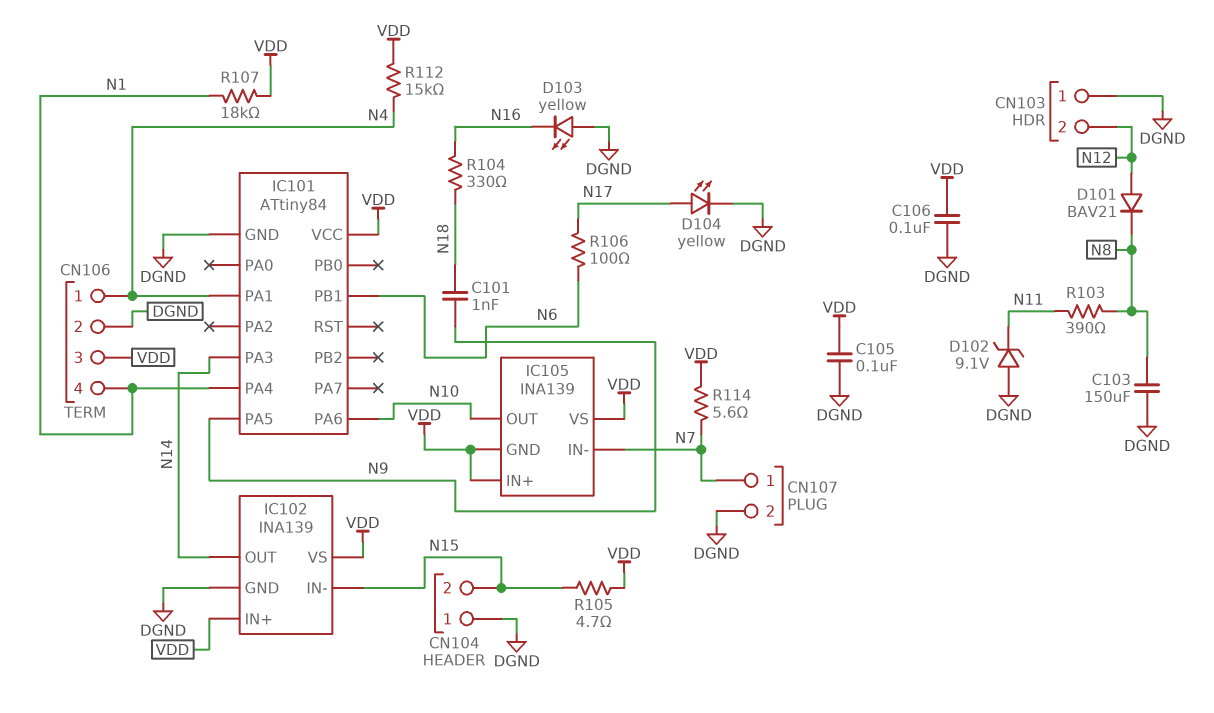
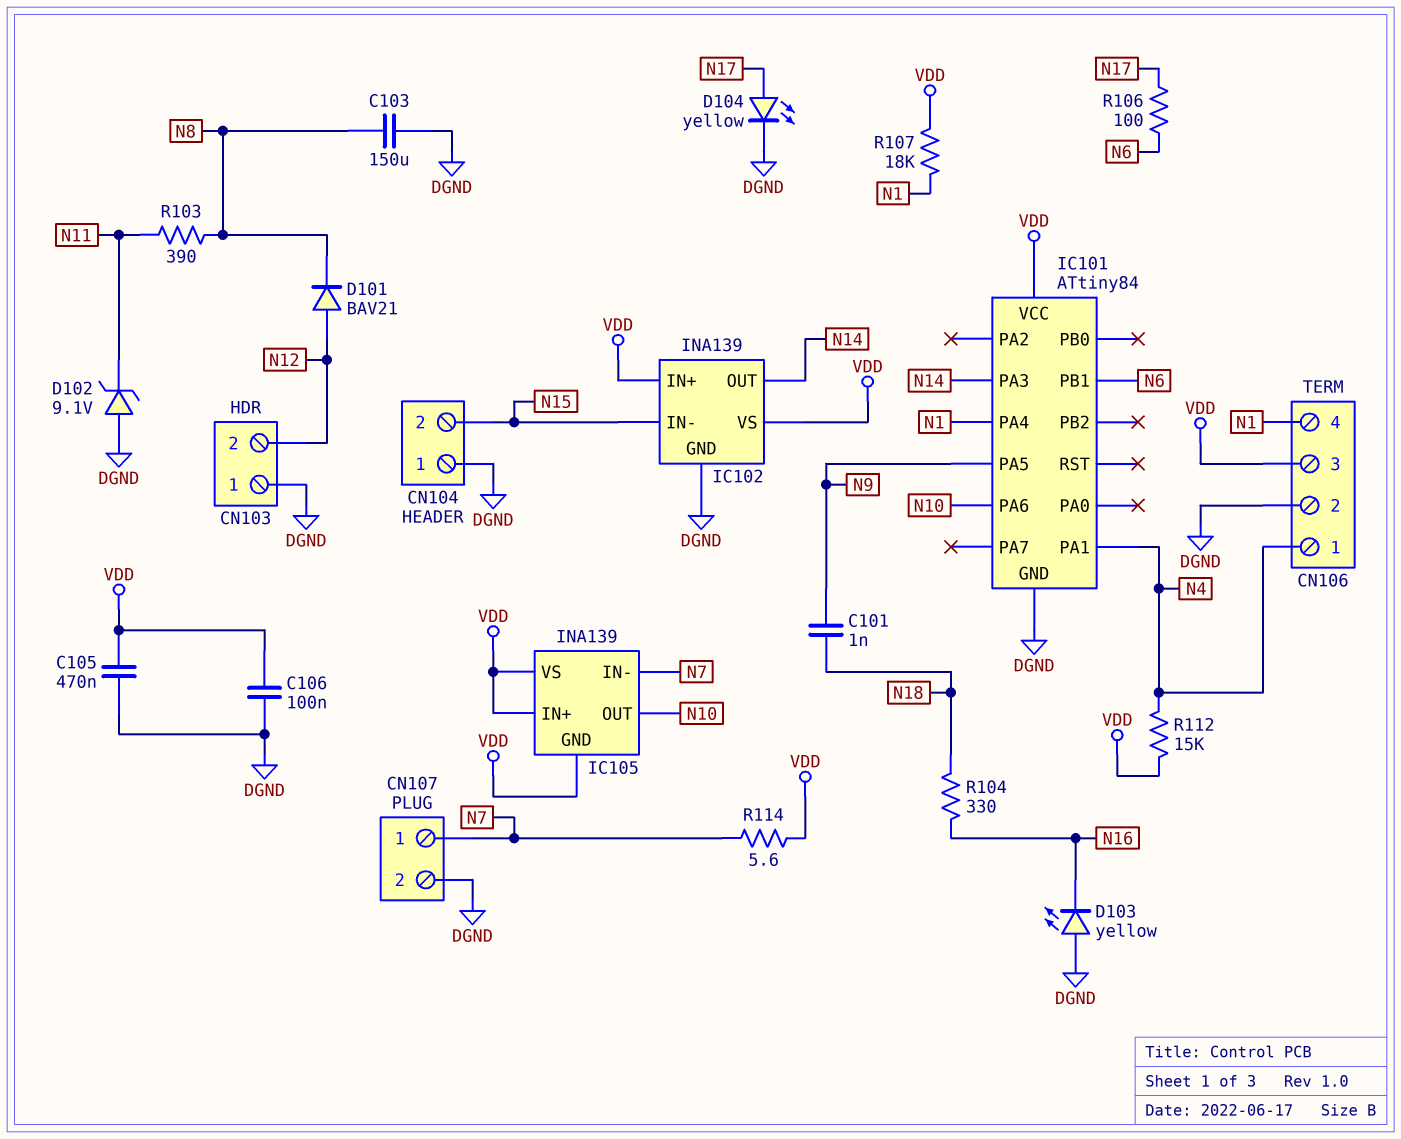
C105: 100nF (DGND, VDD) -> 470nF (DGND, VDD)
R105: 4.7 (N15, VDD) -> none

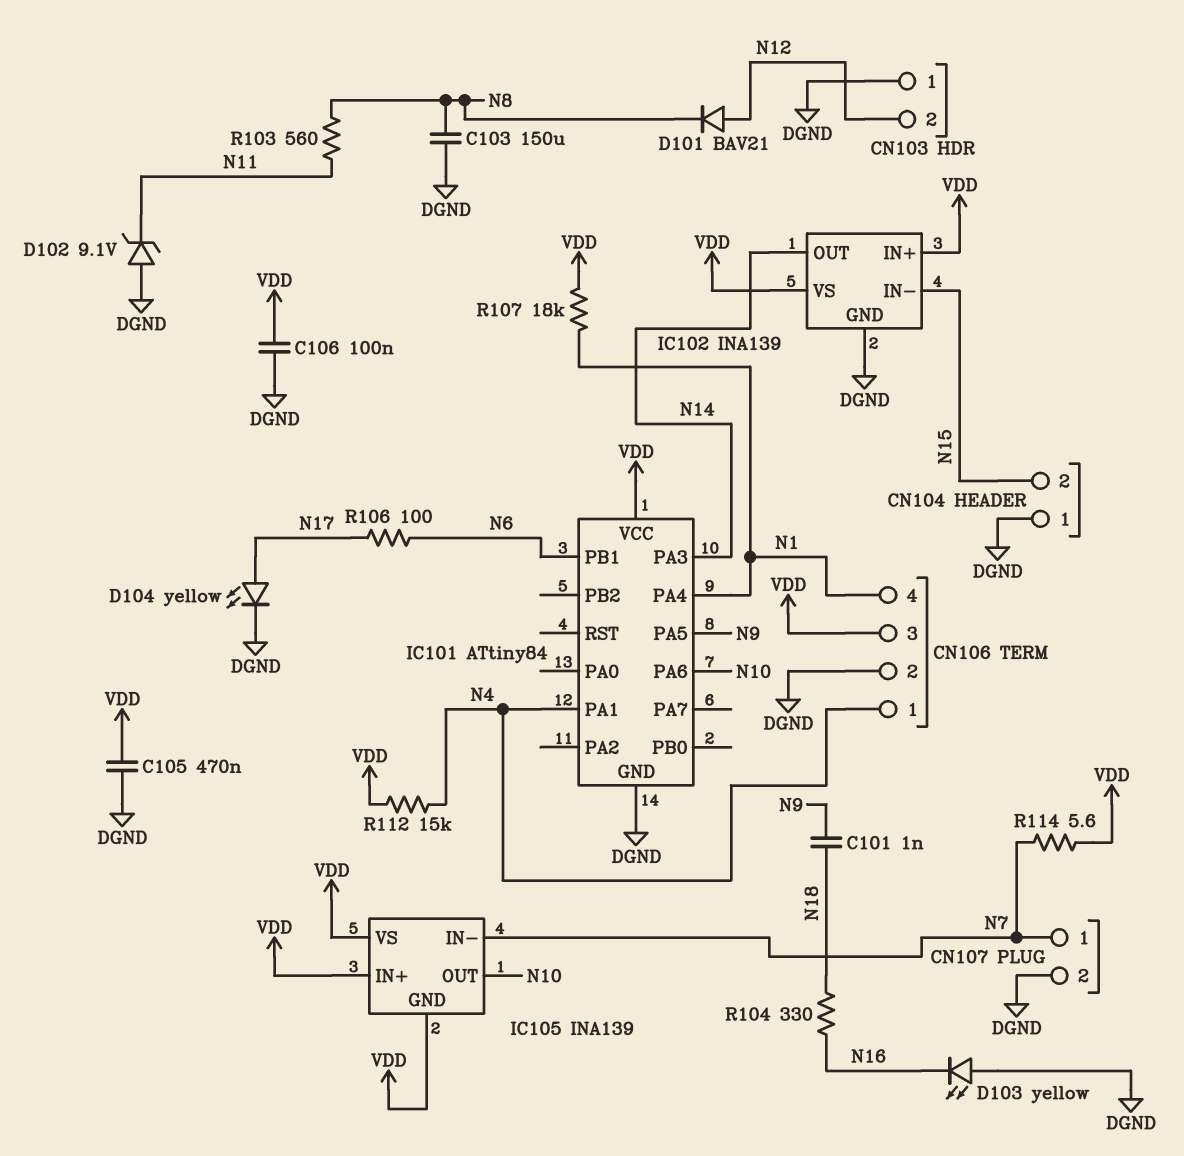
R103: 390 (N8, N11) -> 560 (N8, N11)

